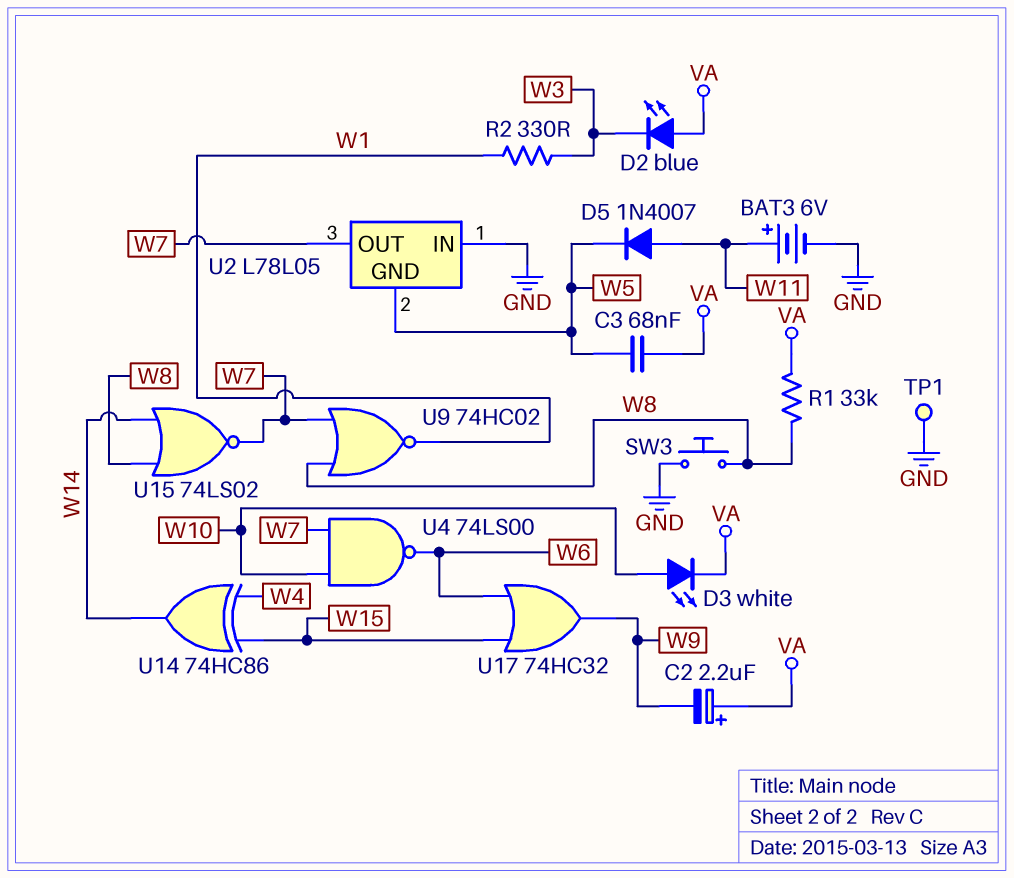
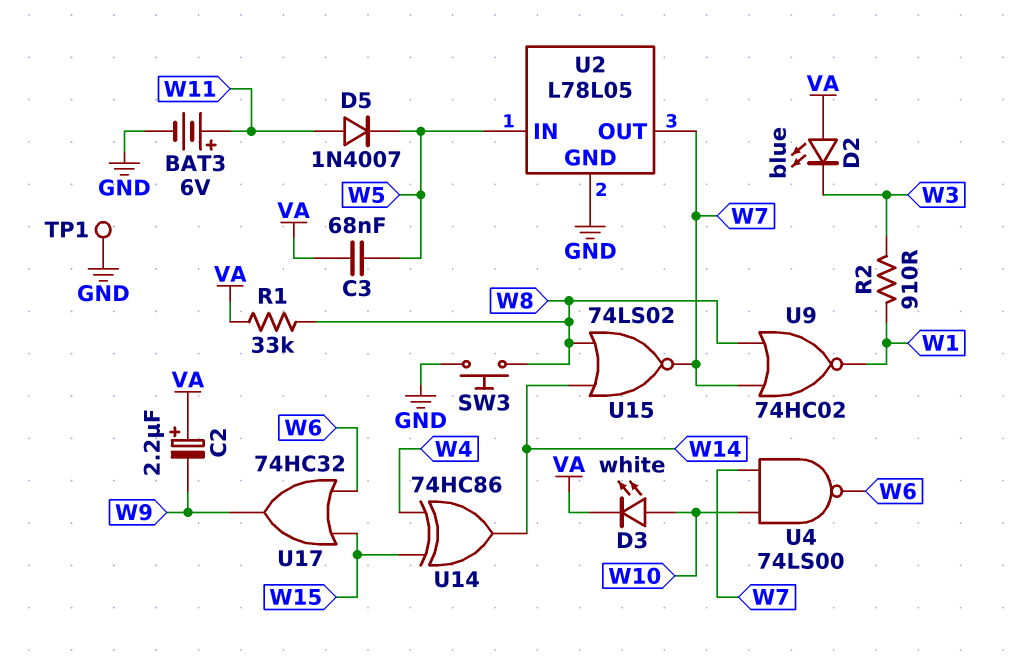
R2: 330 (W1, W3) -> 910 (W1, W3)
U2 pin GND: W5 -> GND
U2 pin IN: GND -> W5

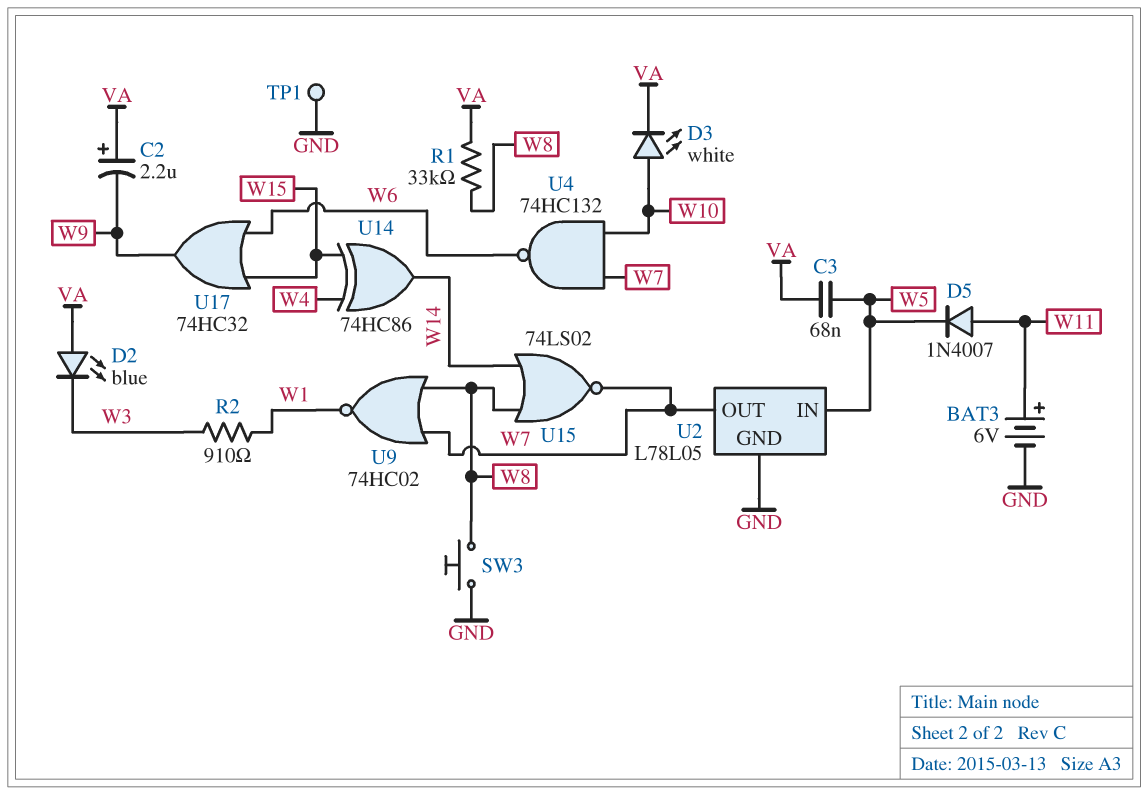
U4: NAND 74LS00 (in W7, in W10, out W6) -> NAND 74HC132 (in W7, in W10, out W6)

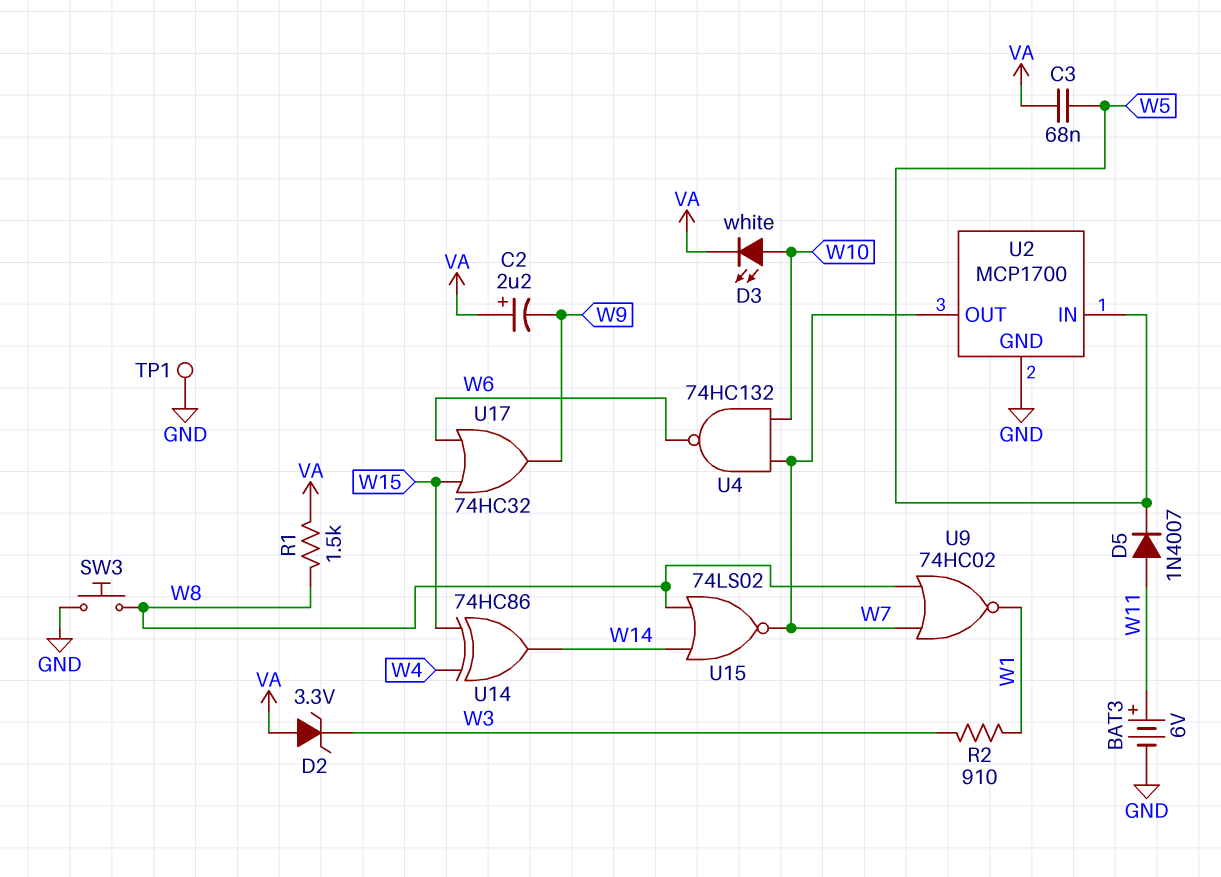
D2: LED blue (A VA, K W3) -> zener 3.3V (A VA, K W3)
R1: 33k (VA, W8) -> 1.5k (VA, W8)
U2: L78L05 -> MCP1700

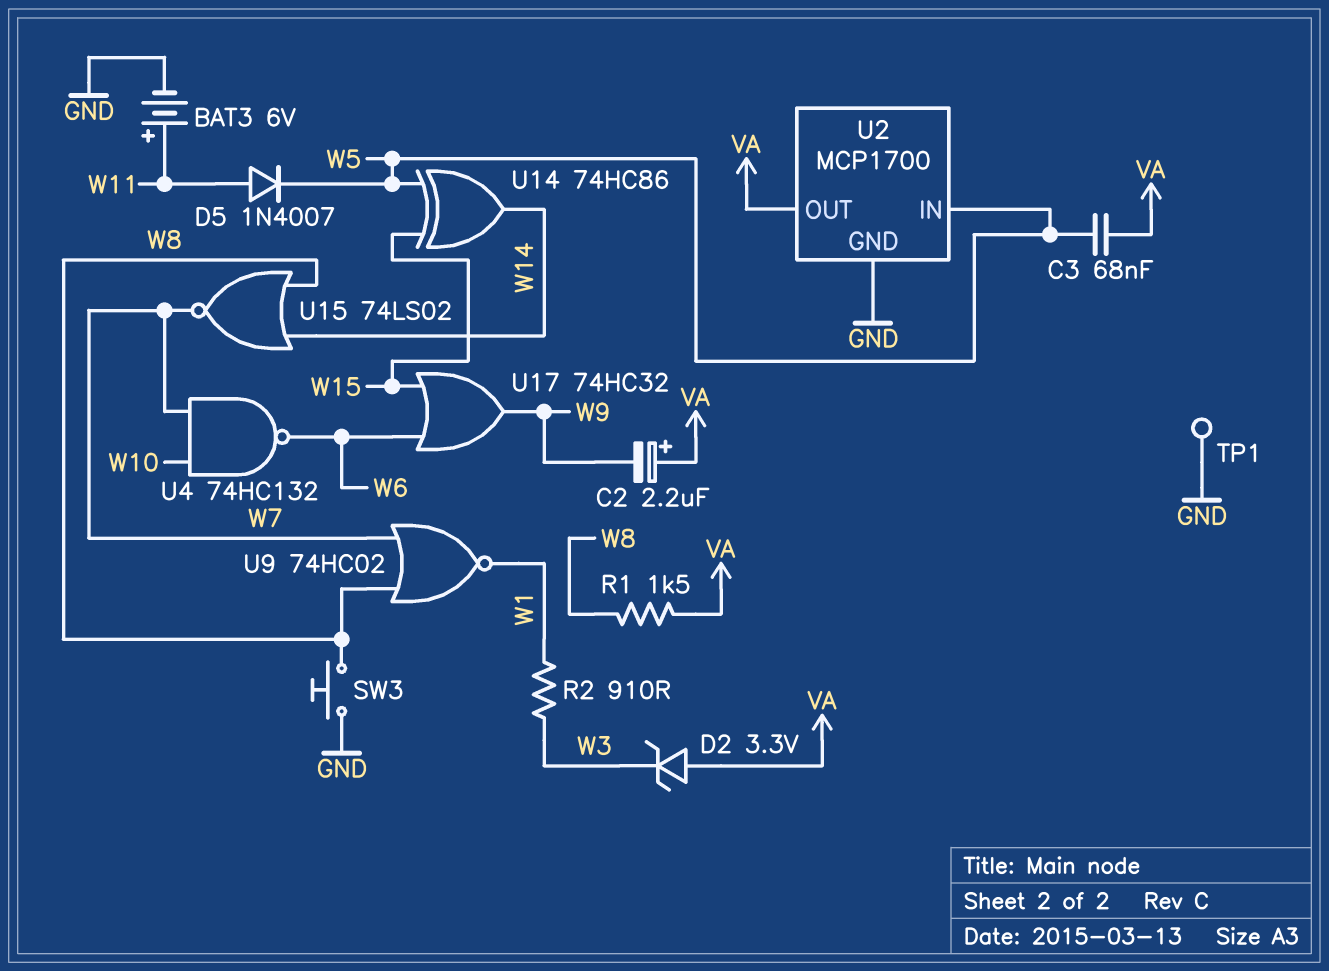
D3: LED white (A W10, K VA) -> none
U2 pin OUT: W7 -> VA
U14: XOR 74HC86 (in W4, in W15, out W14) -> XOR 74HC86 (in W5, in W15, out W14)

